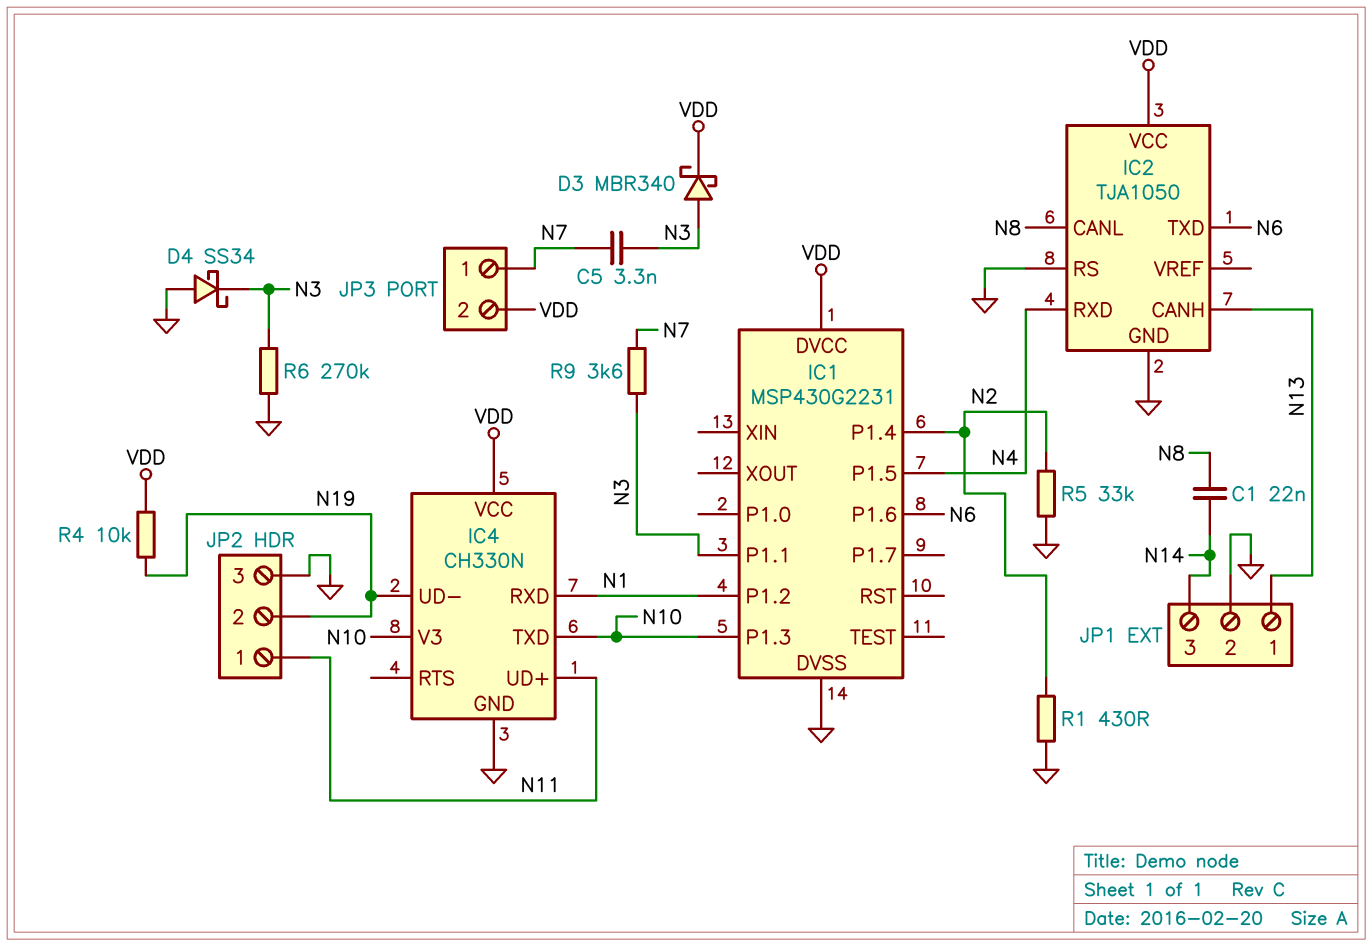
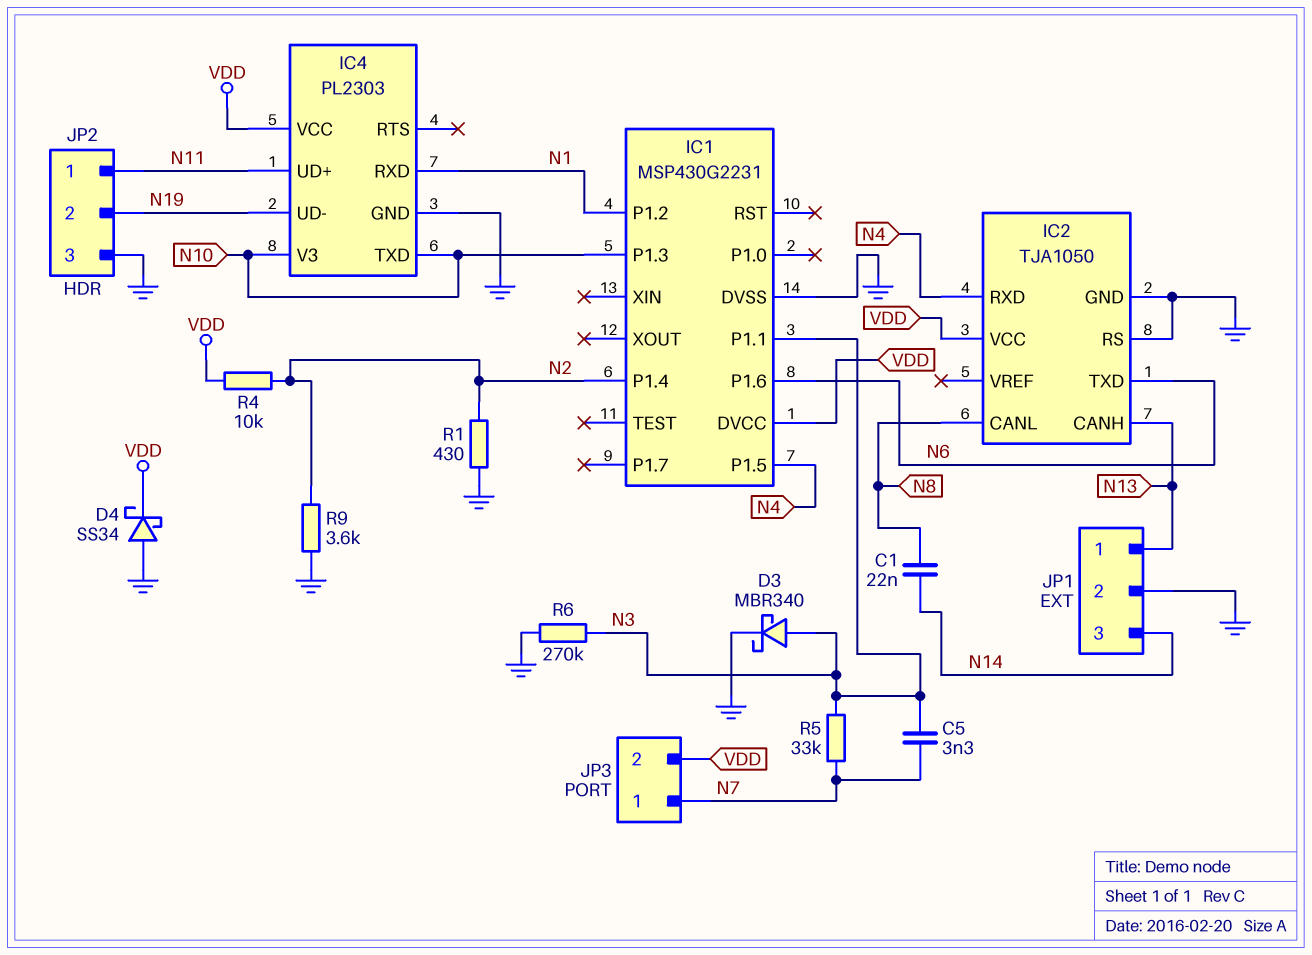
D3: schottky MBR340 (A N3, K VDD) -> schottky MBR340 (A N3, K GND)
D4: schottky SS34 (A GND, K N3) -> schottky SS34 (A GND, K VDD)
IC4: CH330N -> PL2303
R4: 10k (N19, VDD) -> 10k (N2, VDD)
R5: 33k (GND, N2) -> 33k (N3, N7)
R9: 3.6k (N3, N7) -> 3.6k (GND, N2)

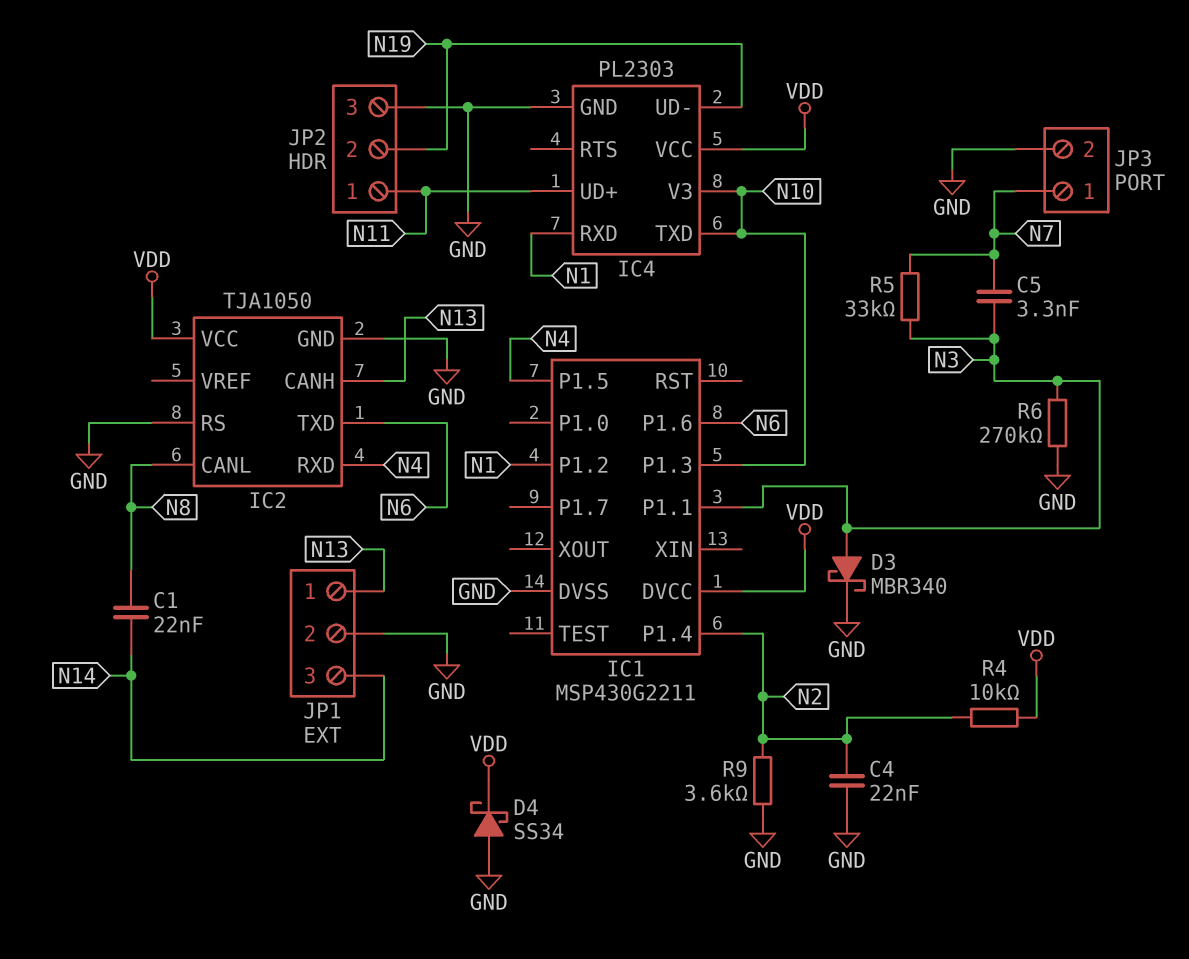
C4: none -> 22nF (GND, N2)
IC1: MSP430G2231 -> MSP430G2211
JP3 pin 2: VDD -> GND
R1: 430 (GND, N2) -> none

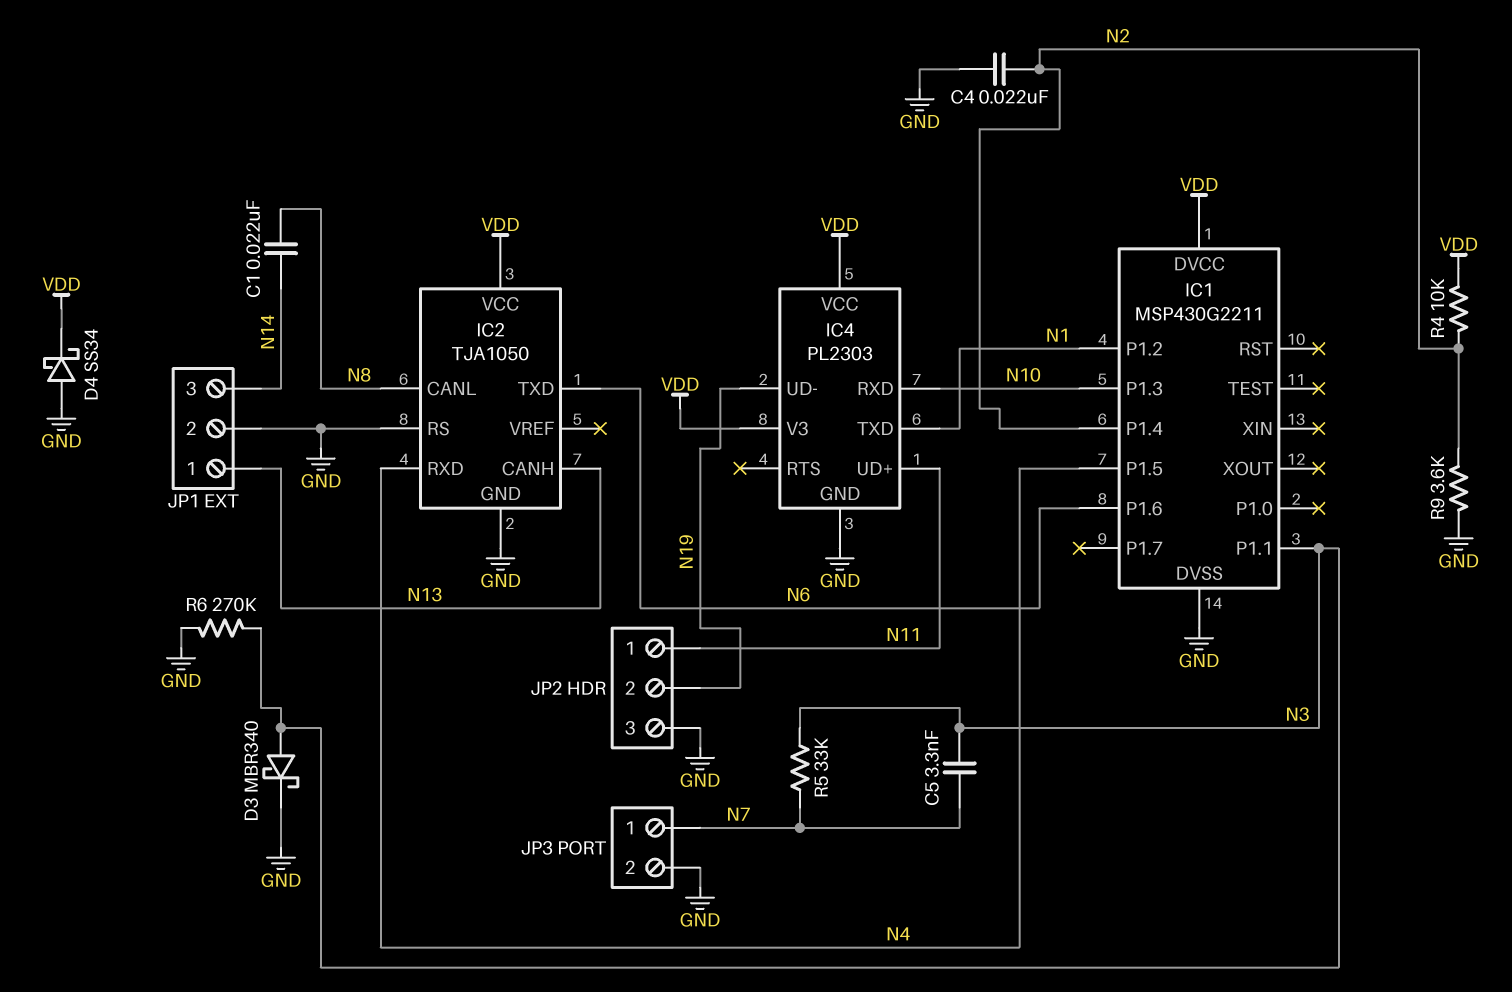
IC4 pin RXD: N1 -> N10
IC4 pin TXD: N10 -> N1
IC4 pin V3: N10 -> VDD

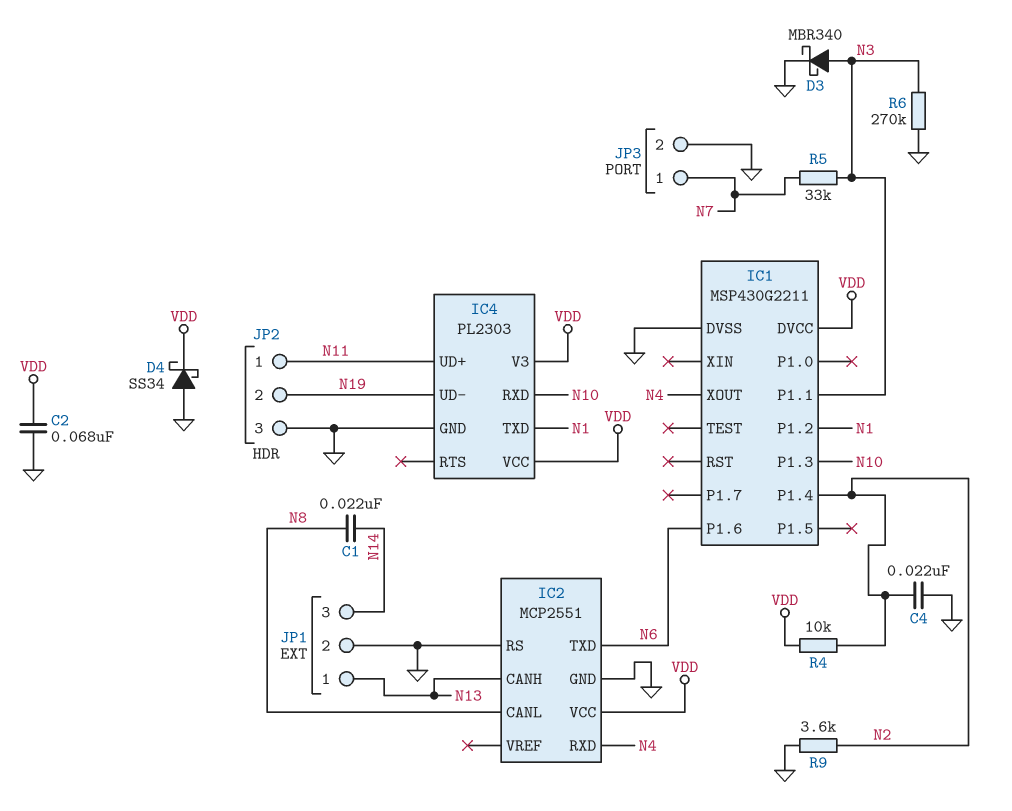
C2: none -> 68nF (GND, VDD)
C5: 3.3nF (N3, N7) -> none
IC1 pin P1.5: N4 -> none
IC1 pin XOUT: none -> N4
IC2: TJA1050 -> MCP2551

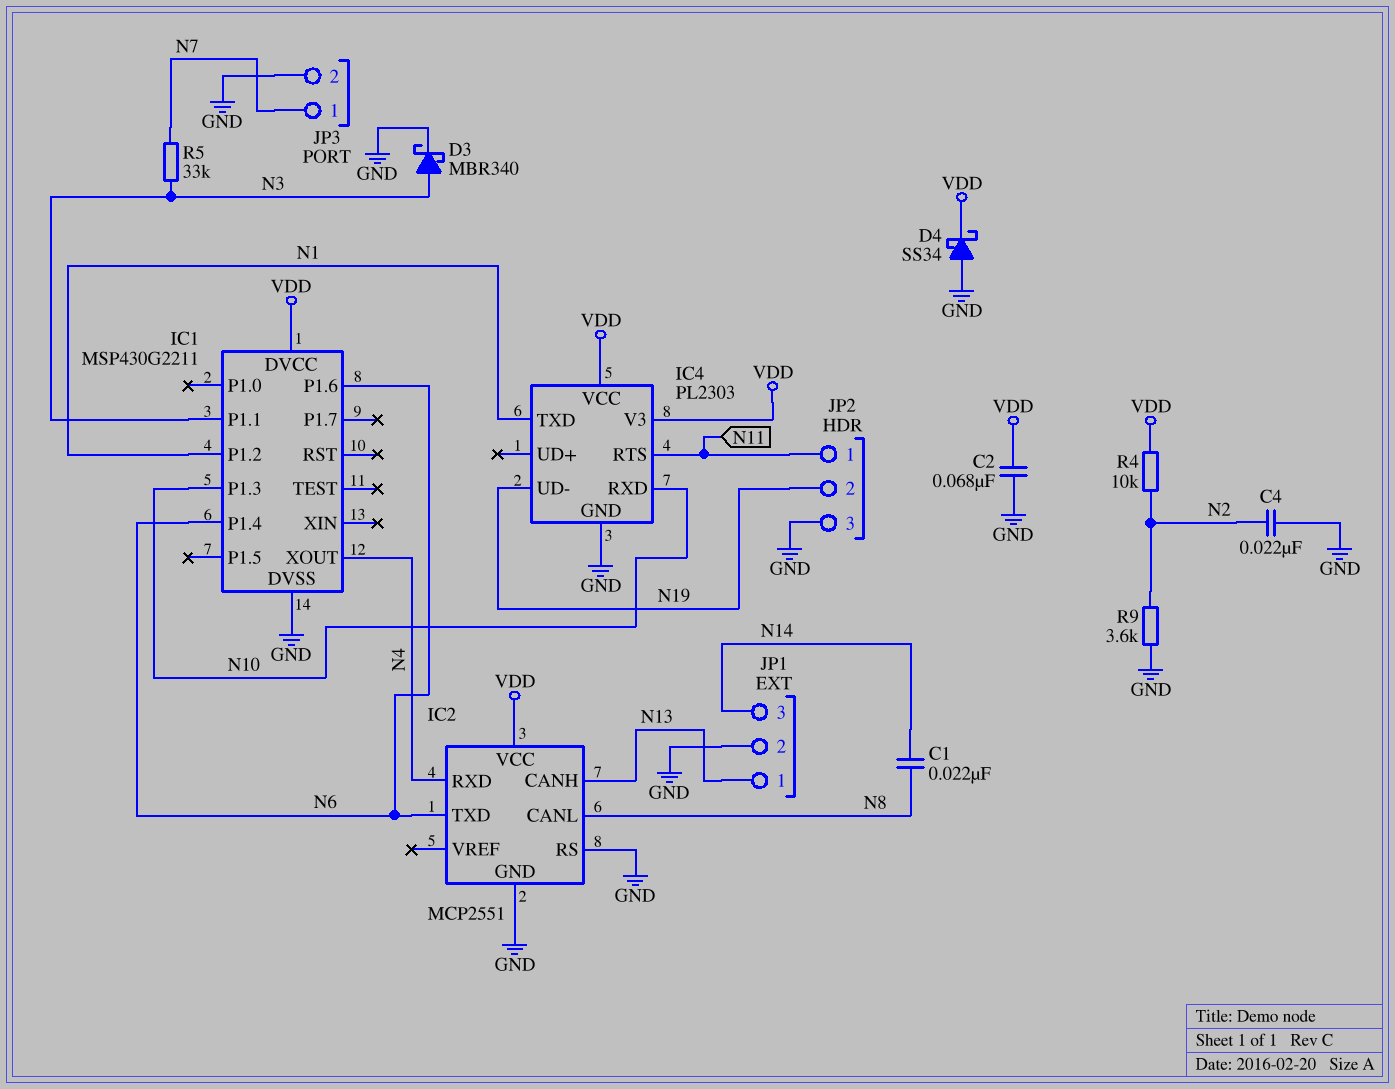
IC1 pin P1.4: N2 -> N6
IC4 pin RTS: none -> N11
IC4 pin UD+: N11 -> none
R6: 270k (GND, N3) -> none

